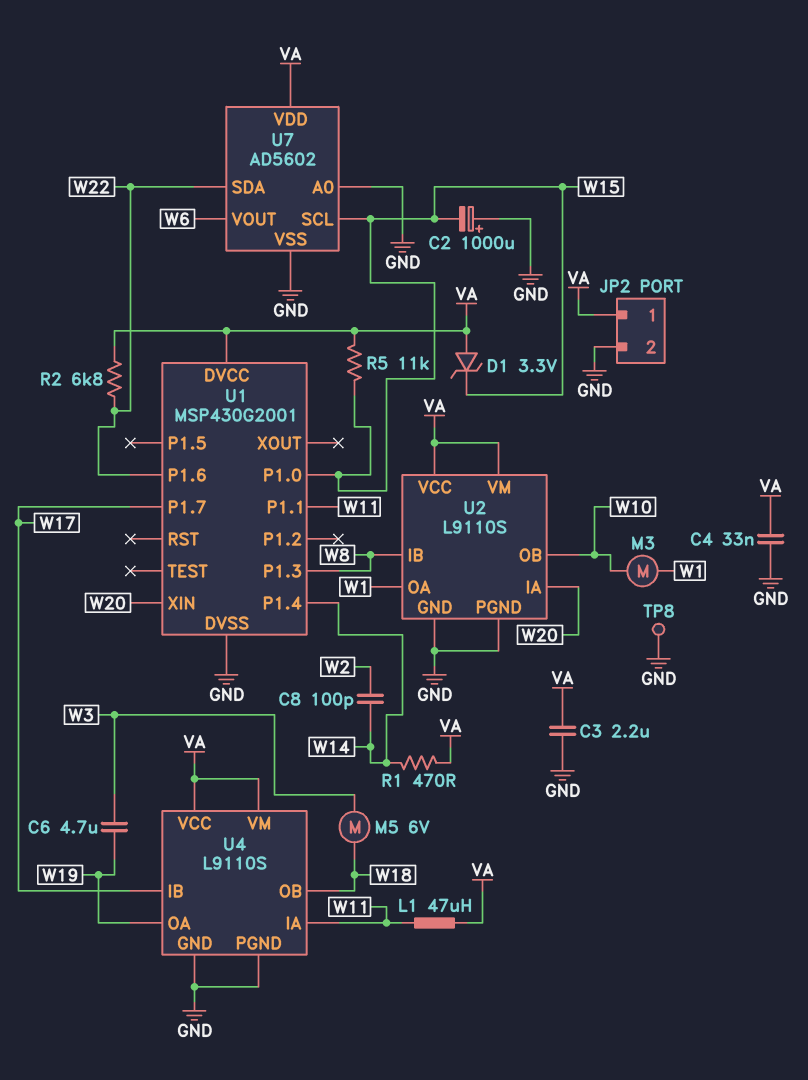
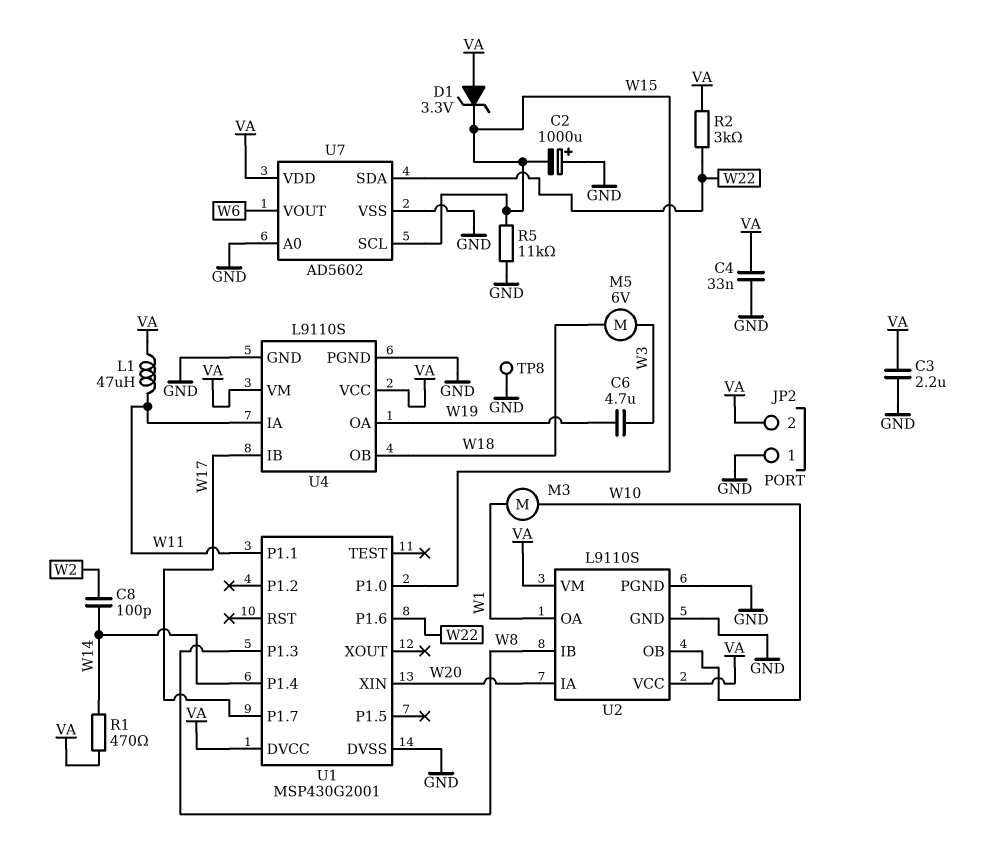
JP2 pin 1: VA -> GND
JP2 pin 2: GND -> VA
R2: 6.8k (VA, W22) -> 3k (VA, W22)
R5: 11k (VA, W15) -> 11k (GND, W15)

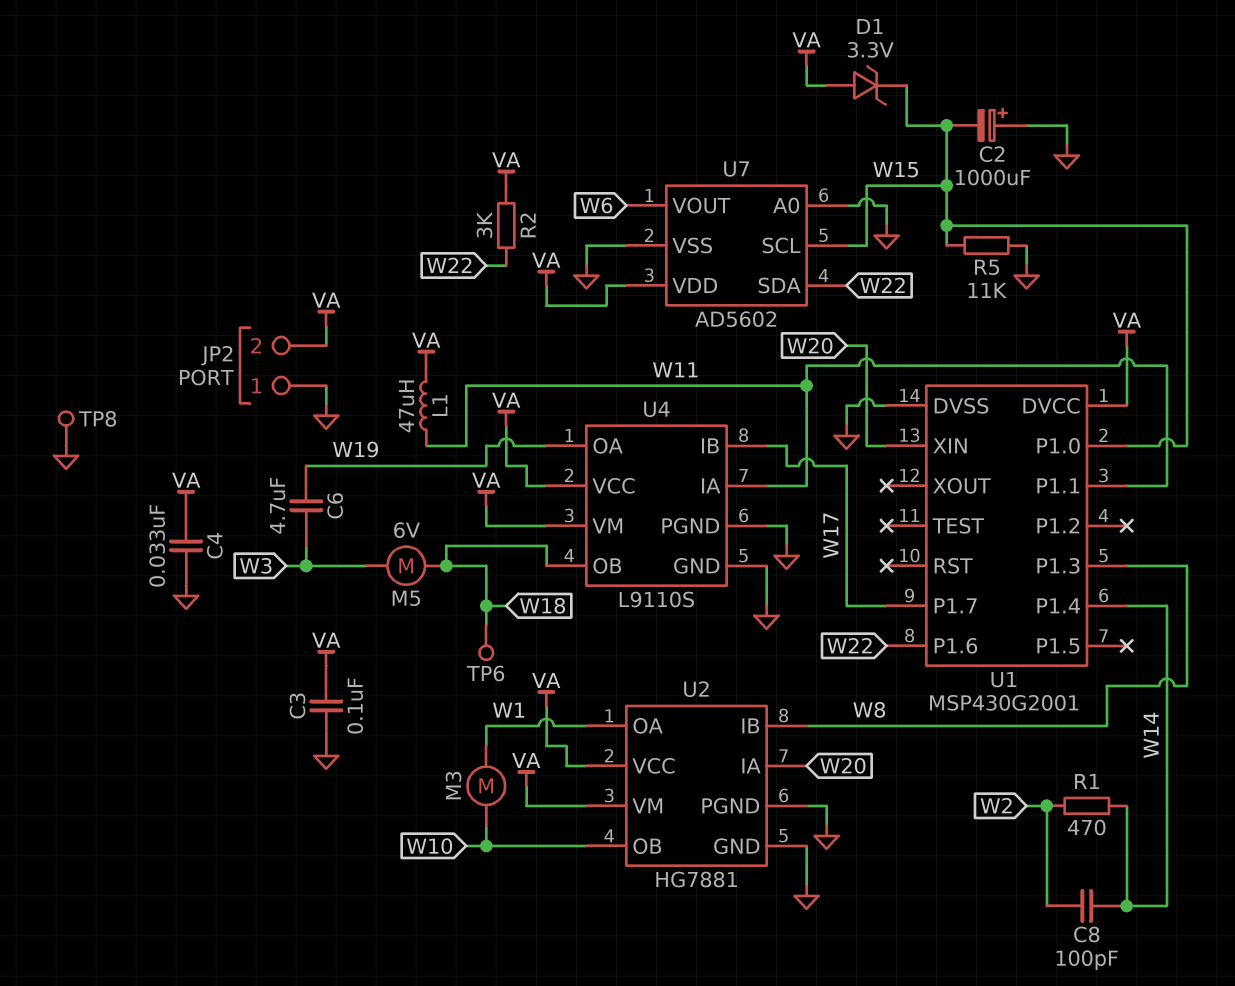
C3: 2.2uF (GND, VA) -> 100nF (GND, VA)
R1: 470 (VA, W14) -> 470 (W2, W14)
TP6: none -> test point (W18)
U2: L9110S -> HG7881

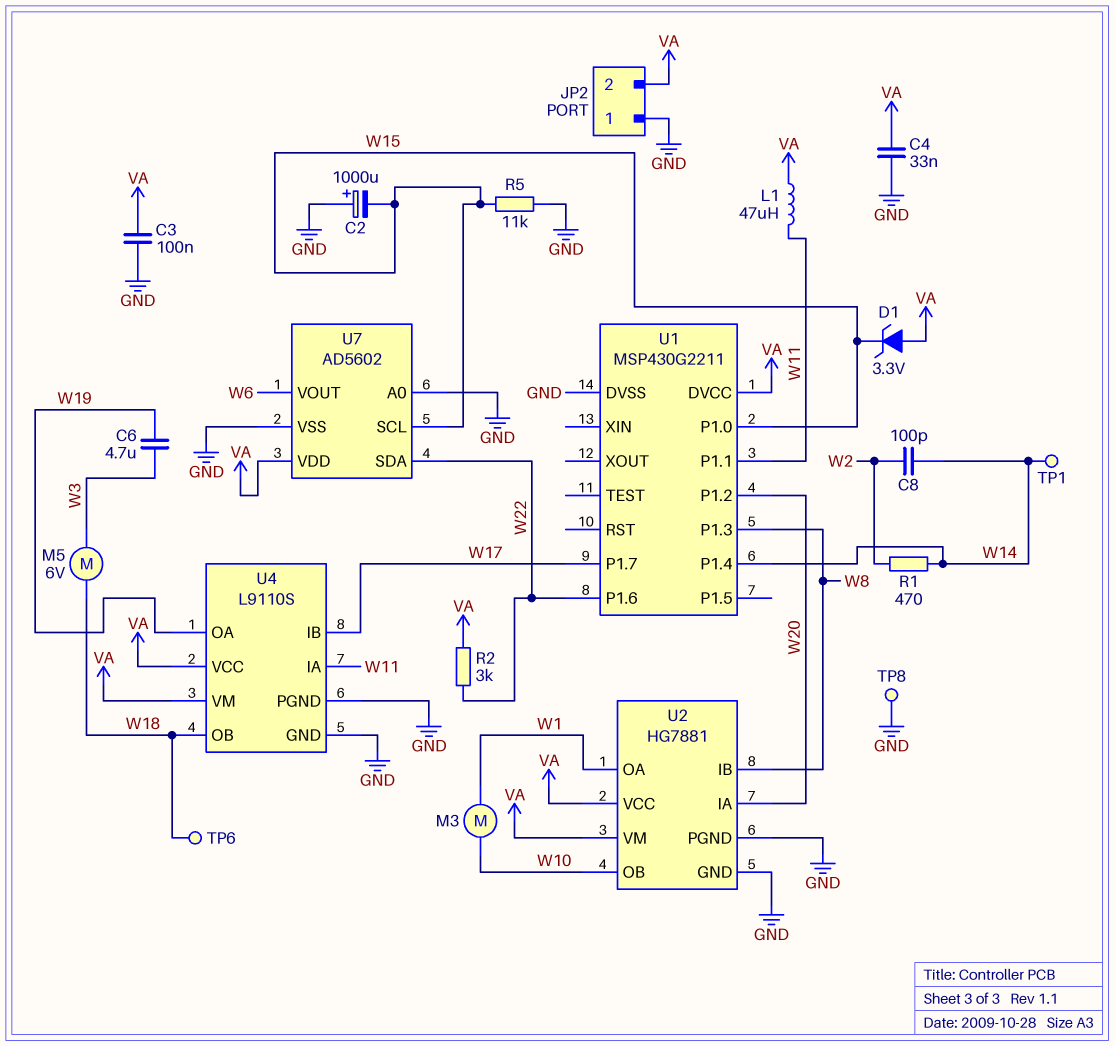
TP1: none -> test point (W14)
U1: MSP430G2001 -> MSP430G2211
U1 pin P1.2: none -> W20
U1 pin XIN: W20 -> none

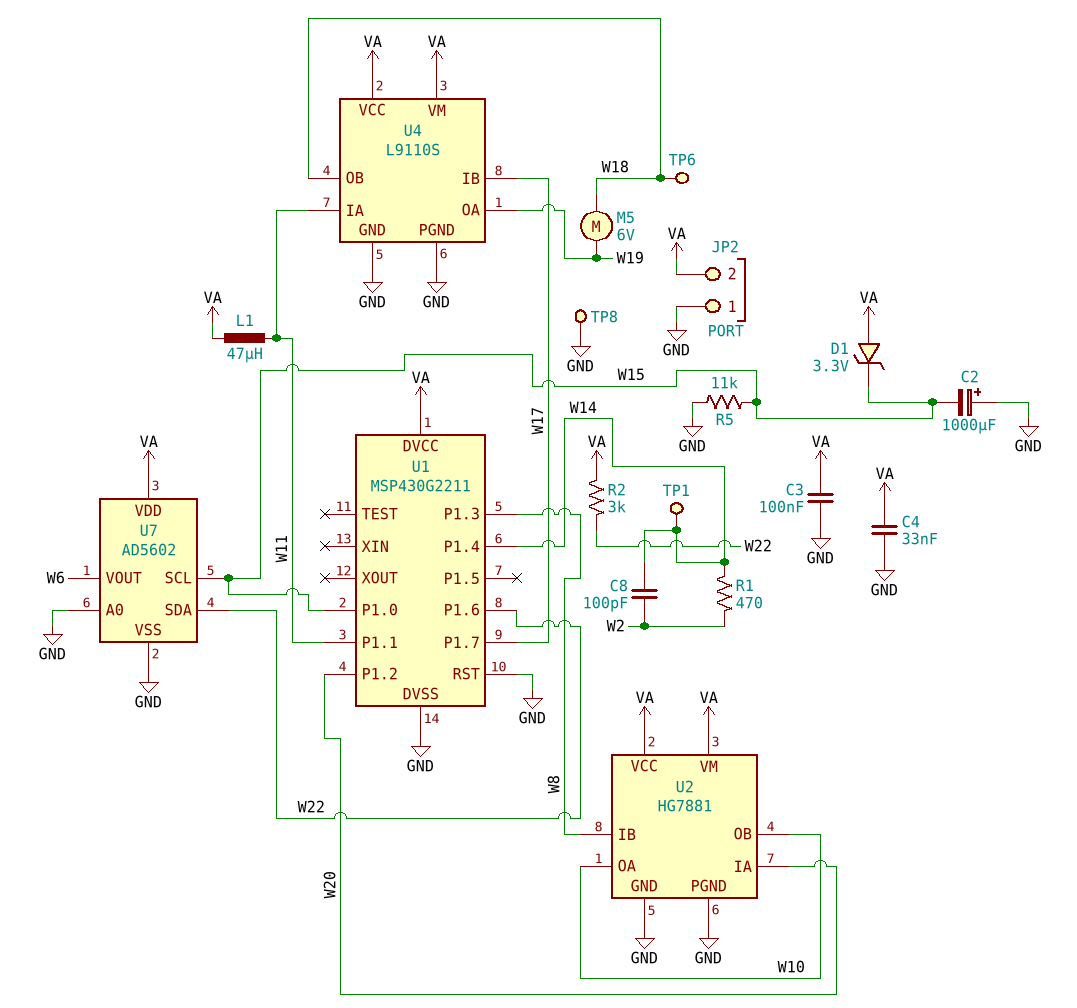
C6: 4.7uF (W3, W19) -> none
M3: motor (W1, W10) -> none
M5: motor 6V (W3, W18) -> motor 6V (W18, W19)
U1 pin RST: none -> GND
U2 pin OA: W1 -> W10

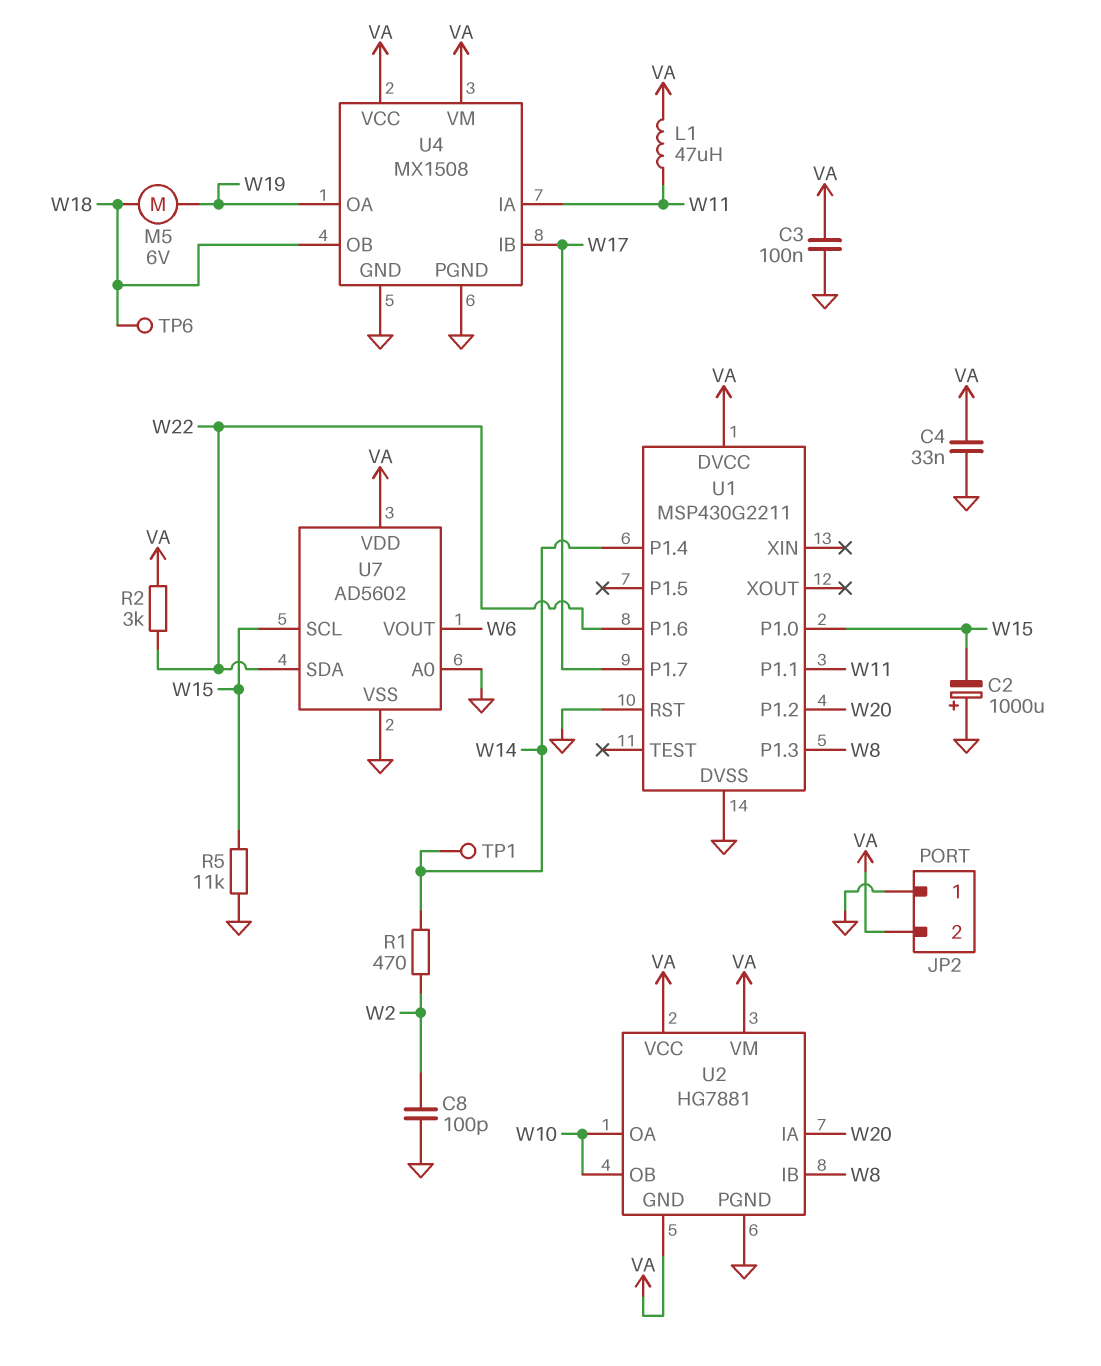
C8: 100pF (W2, W14) -> 100pF (GND, W2)
D1: zener 3.3V (A VA, K W15) -> none
TP8: test point (GND) -> none
U2 pin GND: GND -> VA
U4: L9110S -> MX1508

